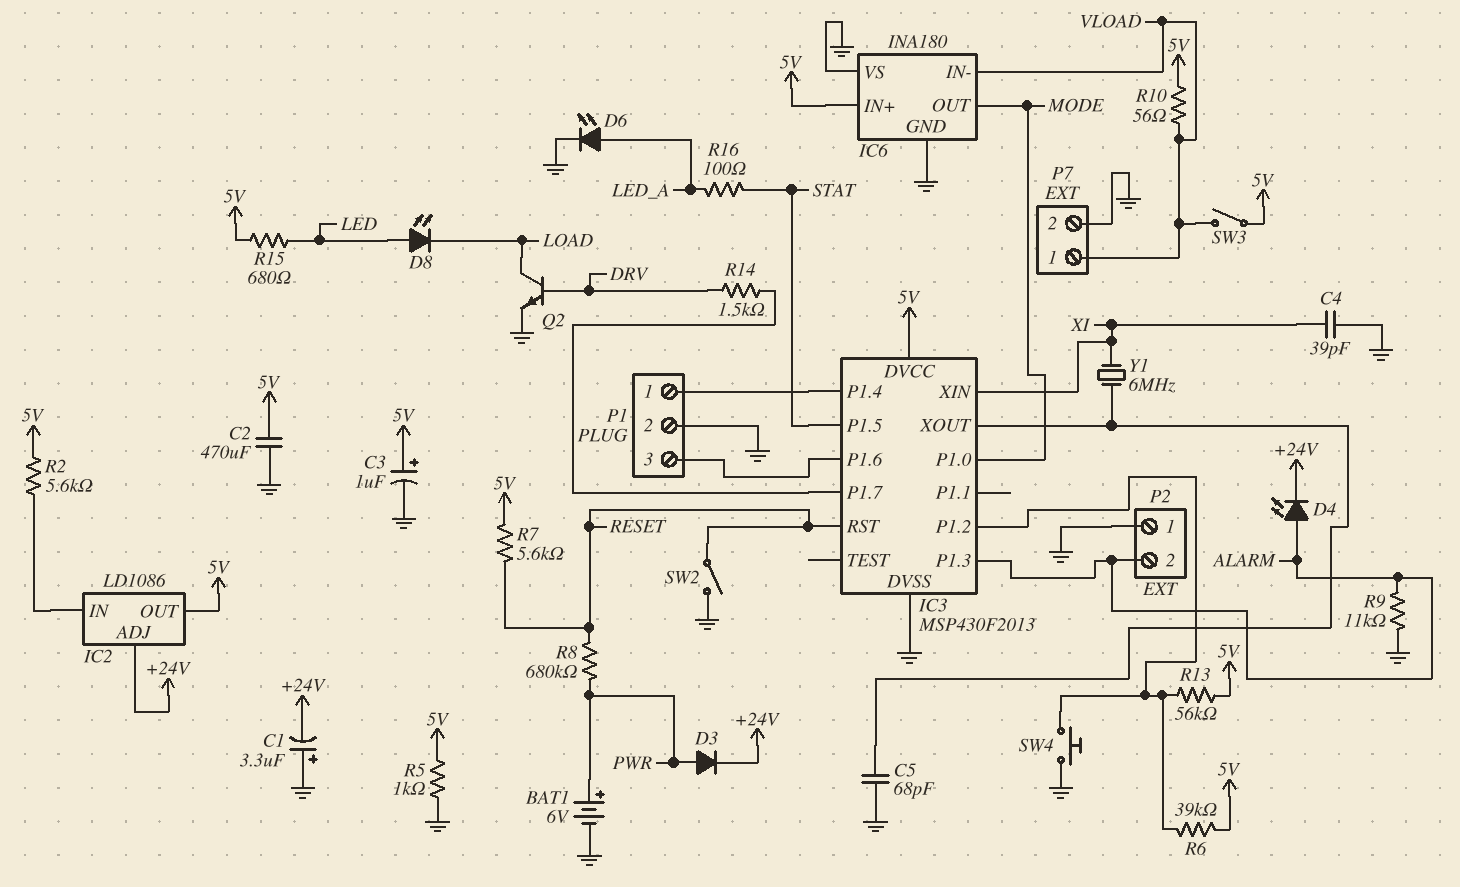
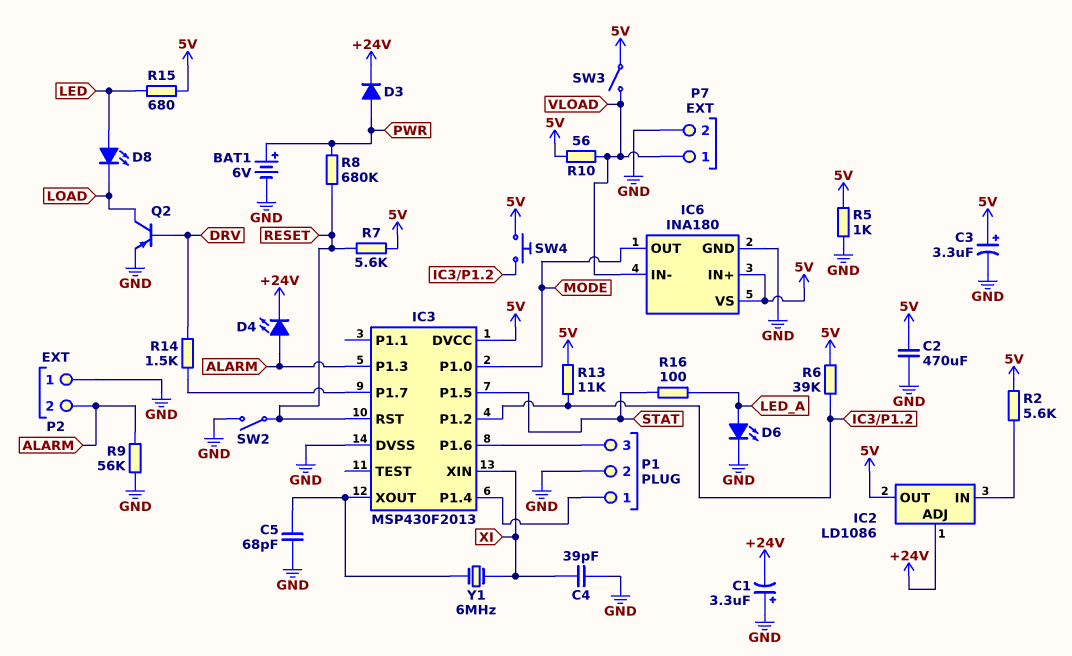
C3: 1uF (plus 5V, minus GND) -> 3.3uF (plus 5V, minus GND)
IC6 pin VS: GND -> 5V
Q2: NPN (B DRV, C LOAD, E GND) -> PNP (B DRV, C LOAD, E GND)
R9: 11k (ALARM, GND) -> 56k (ALARM, GND)
R13: 56k (5V, IC3/P1.2) -> 11k (5V, IC3/P1.2)
SW4: button (GND, IC3/P1.2) -> button (5V, IC3/P1.2)

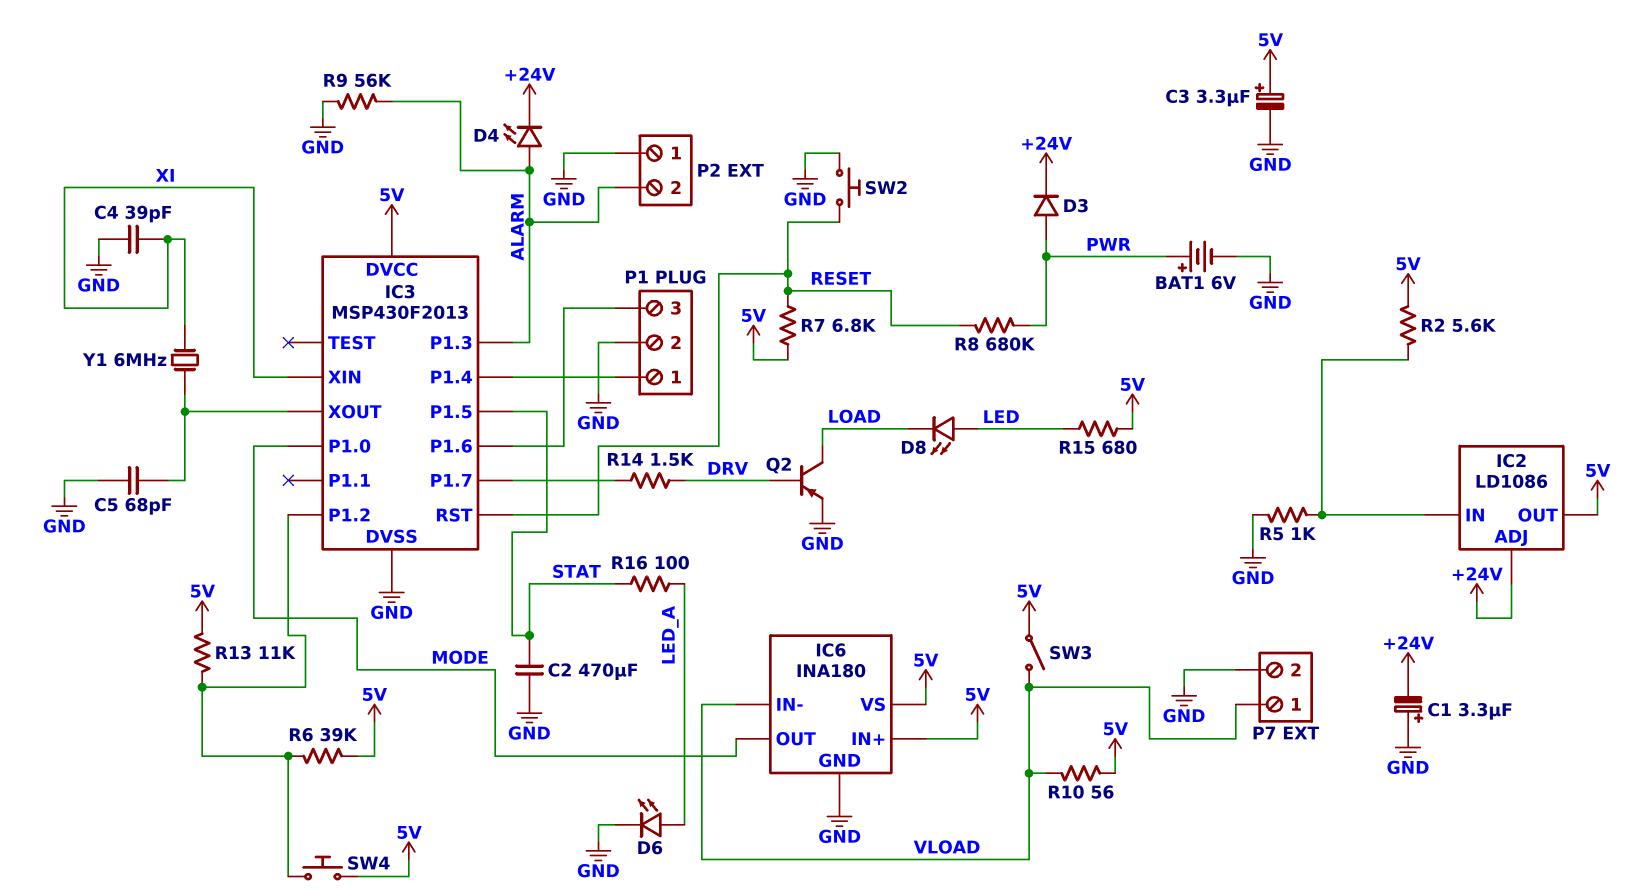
C2: 470uF (5V, GND) -> 470uF (GND, STAT)
R5: 1k (5V, GND) -> 1k (GND, IC2/IN)
R7: 5.6k (5V, RESET) -> 6.8k (5V, RESET)
SW2: switch (GND, RESET) -> button (GND, RESET)

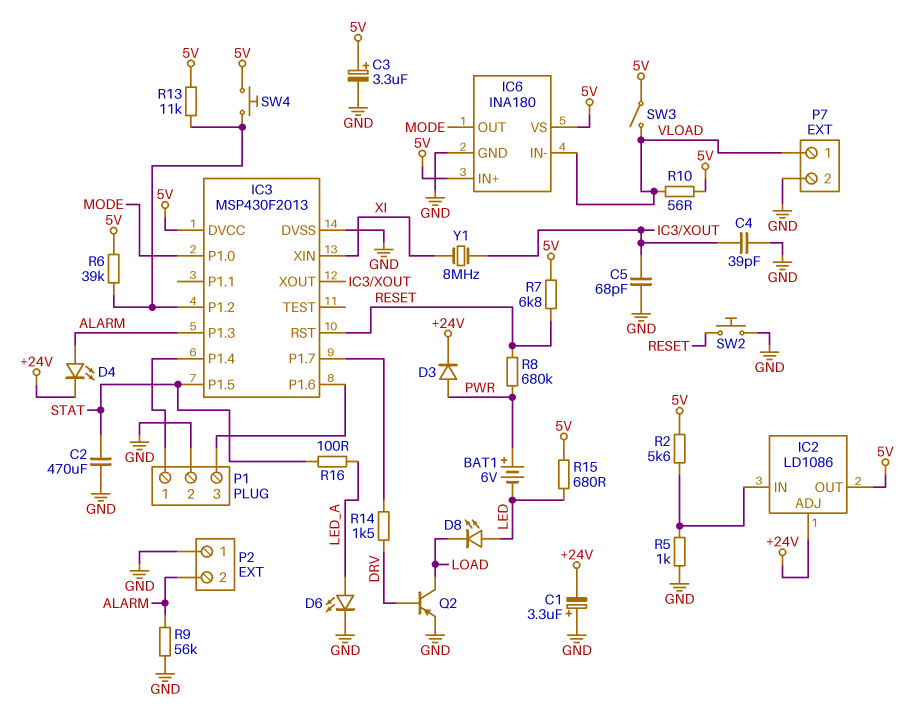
BAT1: 6V (plus PWR, minus GND) -> 6V (plus PWR, minus LED)
C4: 39pF (GND, XI) -> 39pF (GND, IC3/XOUT)
Y1: 6MHz (IC3/XOUT, XI) -> 8MHz (IC3/XOUT, XI)

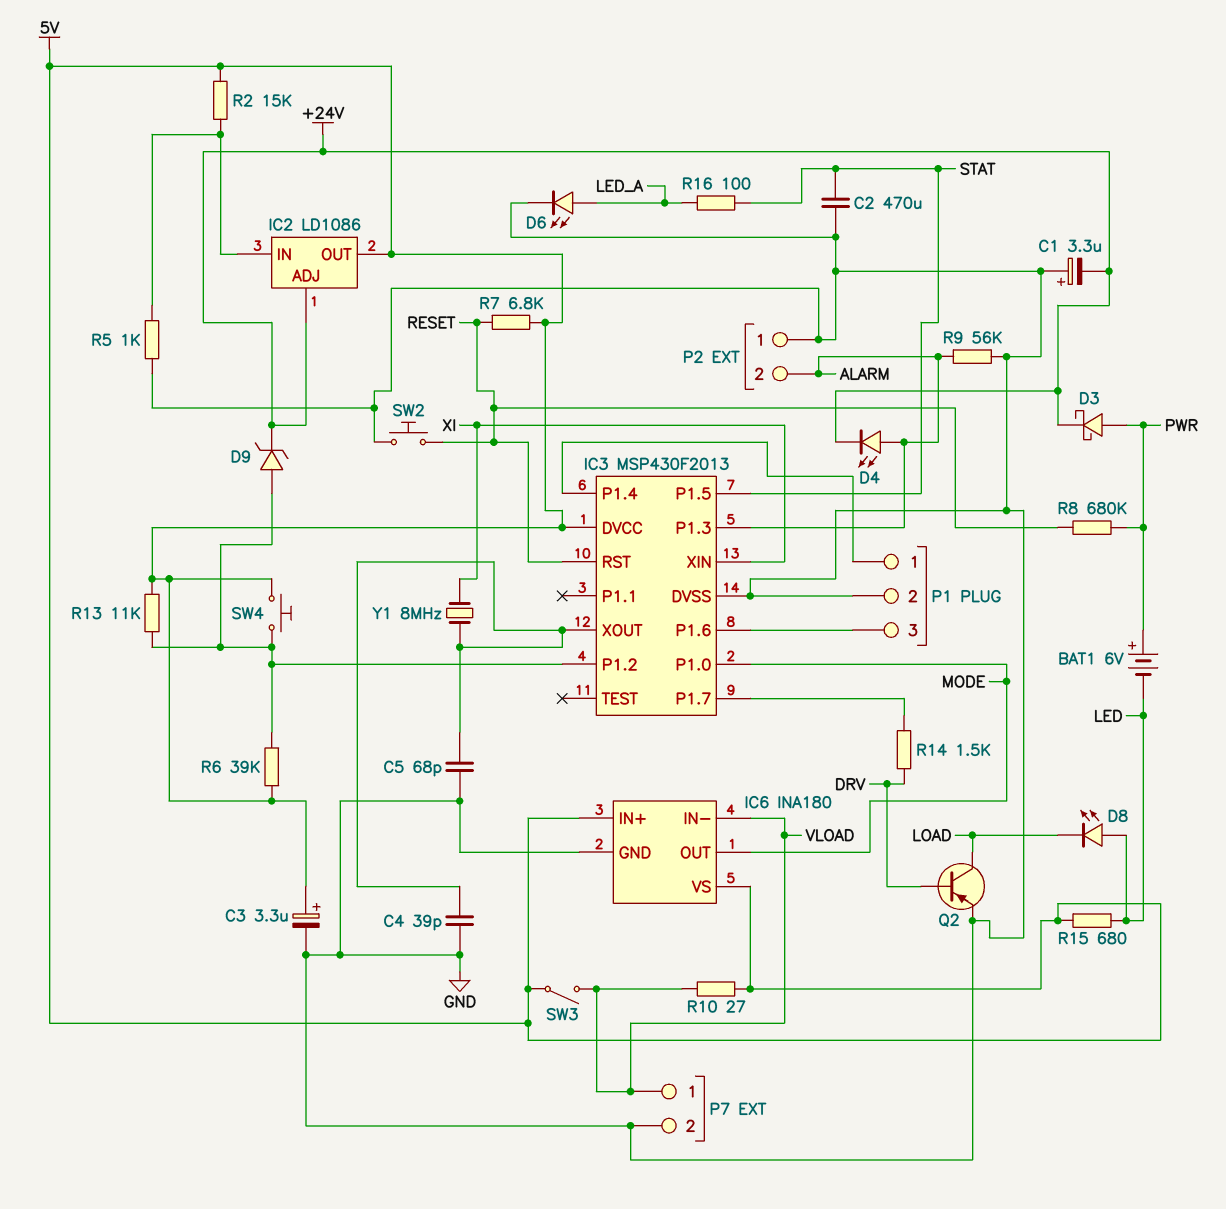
D3: diode (A PWR, K +24V) -> schottky (A PWR, K +24V)
D9: none -> zener (A IC3/P1.2, K +24V)
R2: 5.6k (5V, IC2/IN) -> 15k (5V, IC2/IN)
R10: 56 (5V, VLOAD) -> 27 (5V, VLOAD)

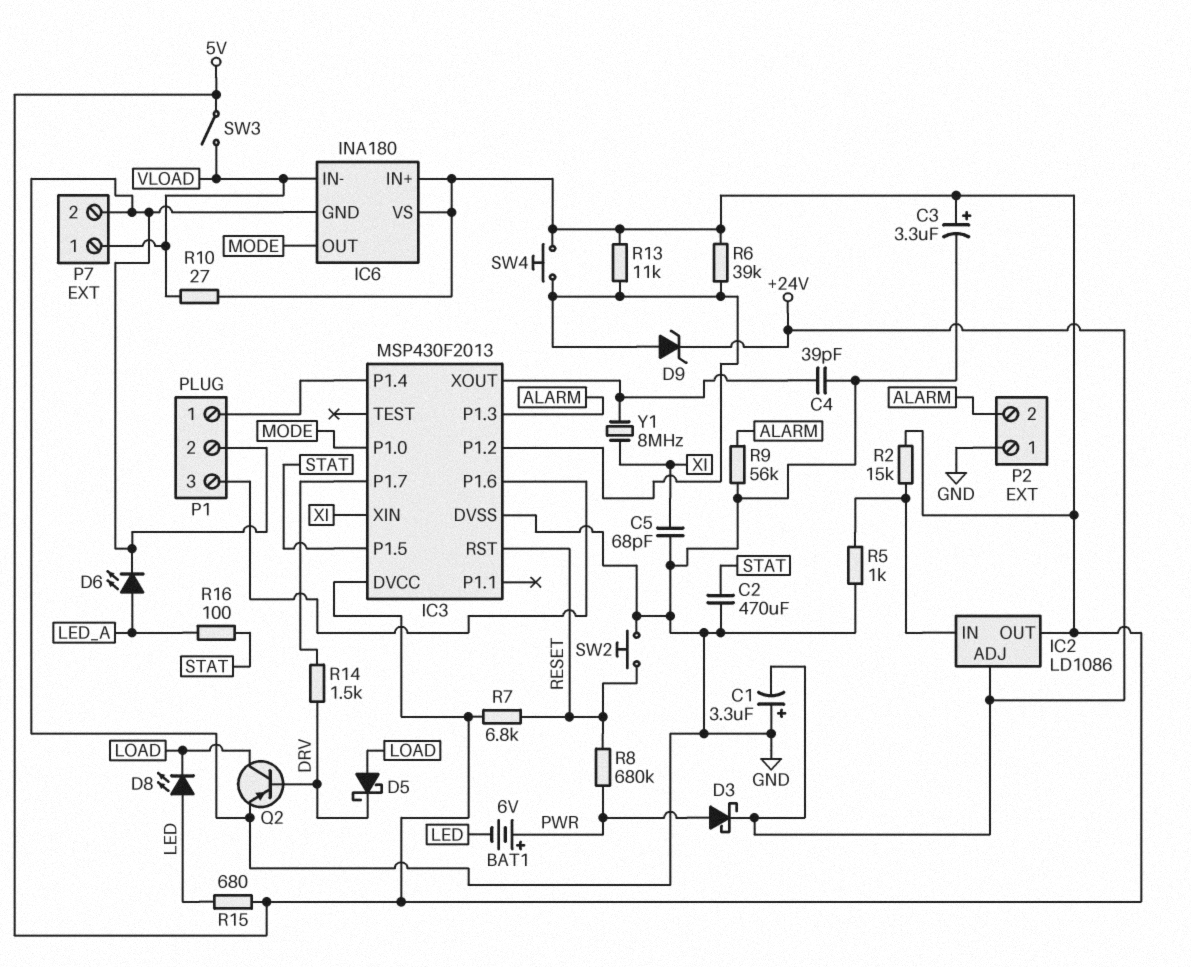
C5: 68pF (GND, IC3/XOUT) -> 68pF (GND, XI)
D4: LED (A ALARM, K +24V) -> none
D5: none -> schottky (A LOAD, K DRV)

